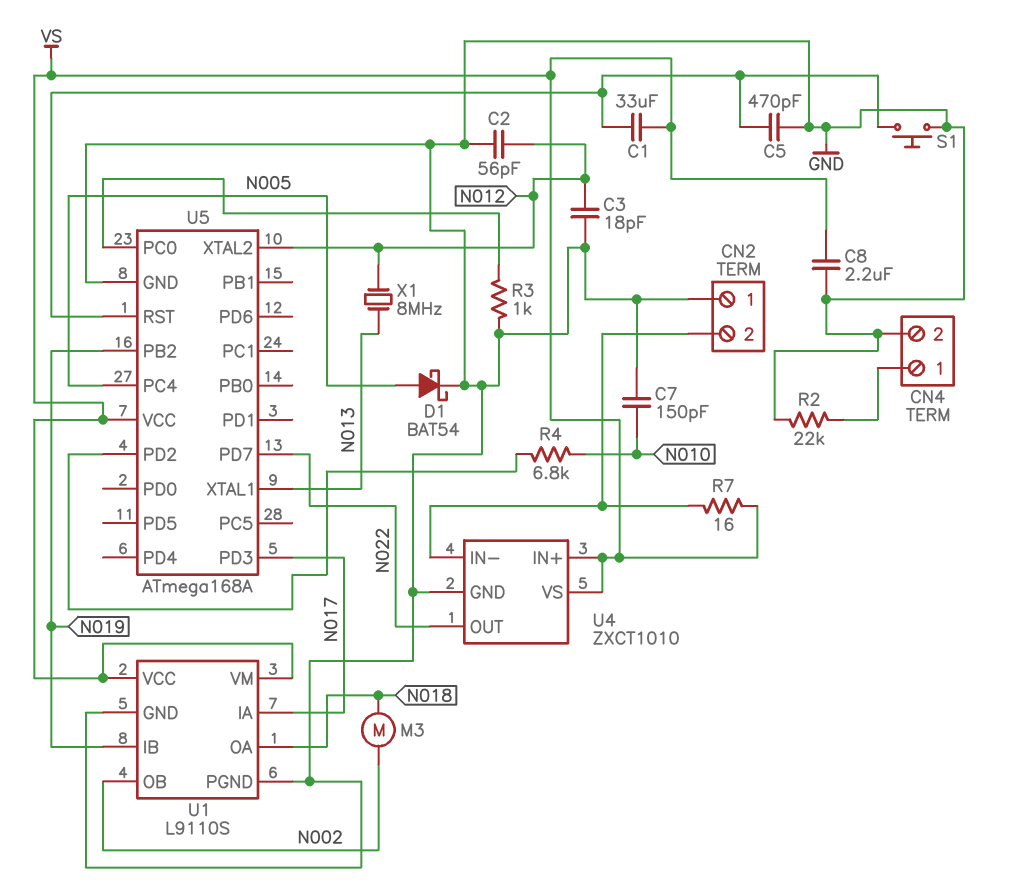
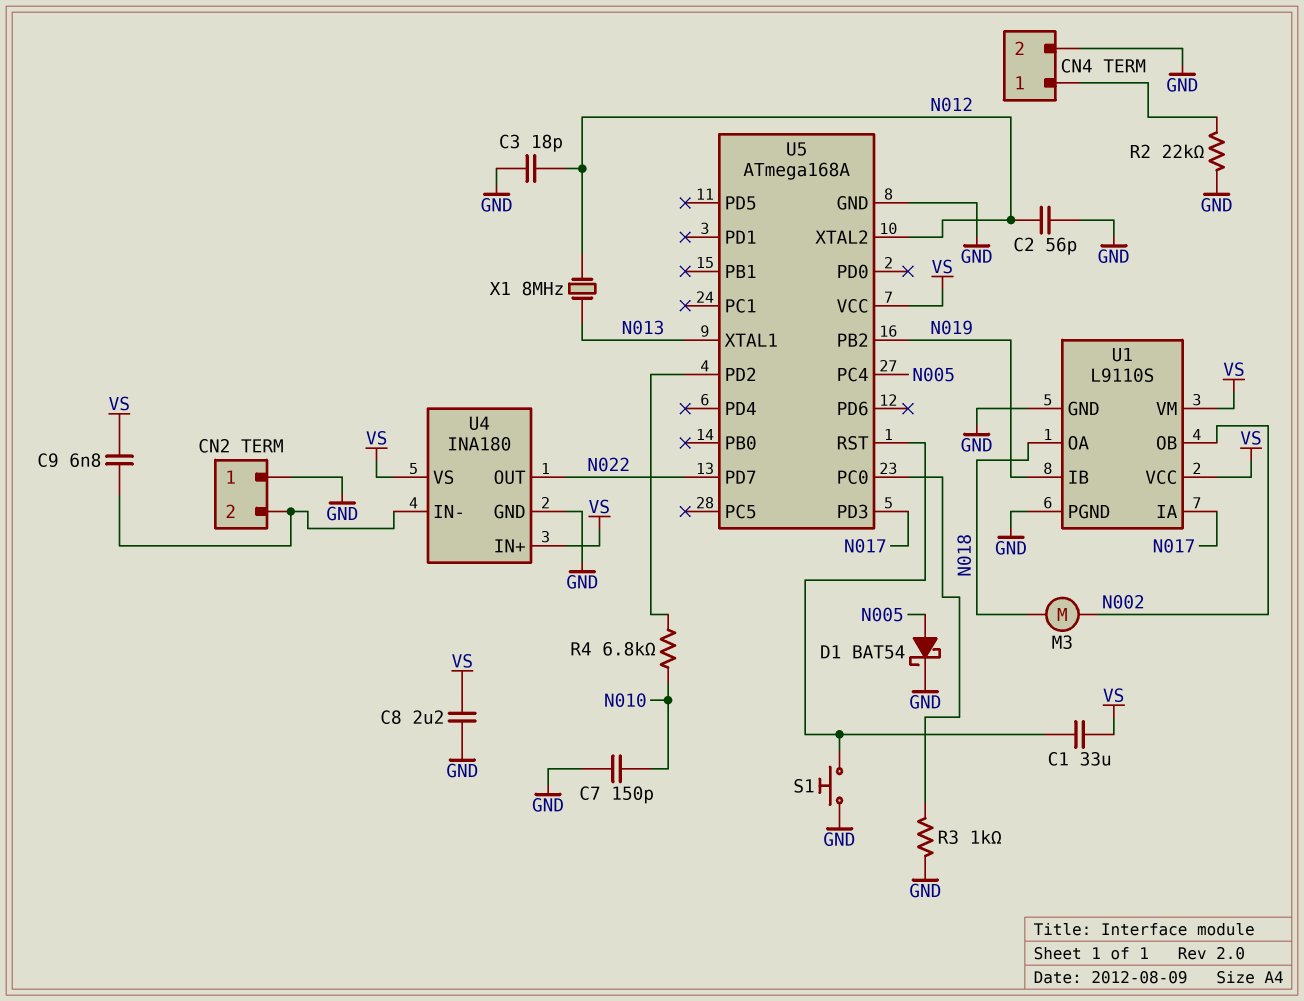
C5: 470pF (GND, U5/RST) -> none
C9: none -> 6.8nF (CN2/2, VS)
R7: 16 (CN2/2, VS) -> none
U4: ZXCT1010 -> INA180

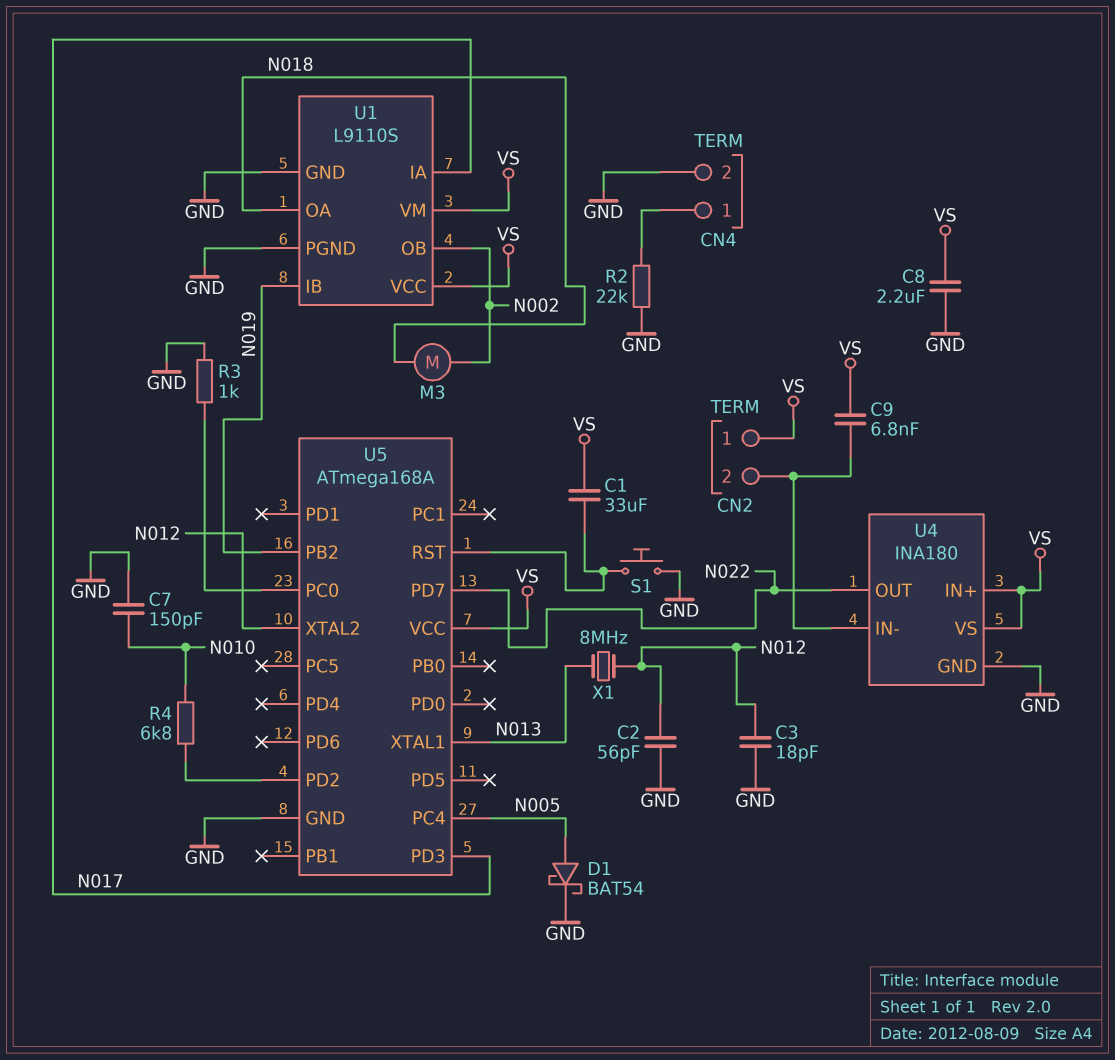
CN2 pin 1: GND -> VS

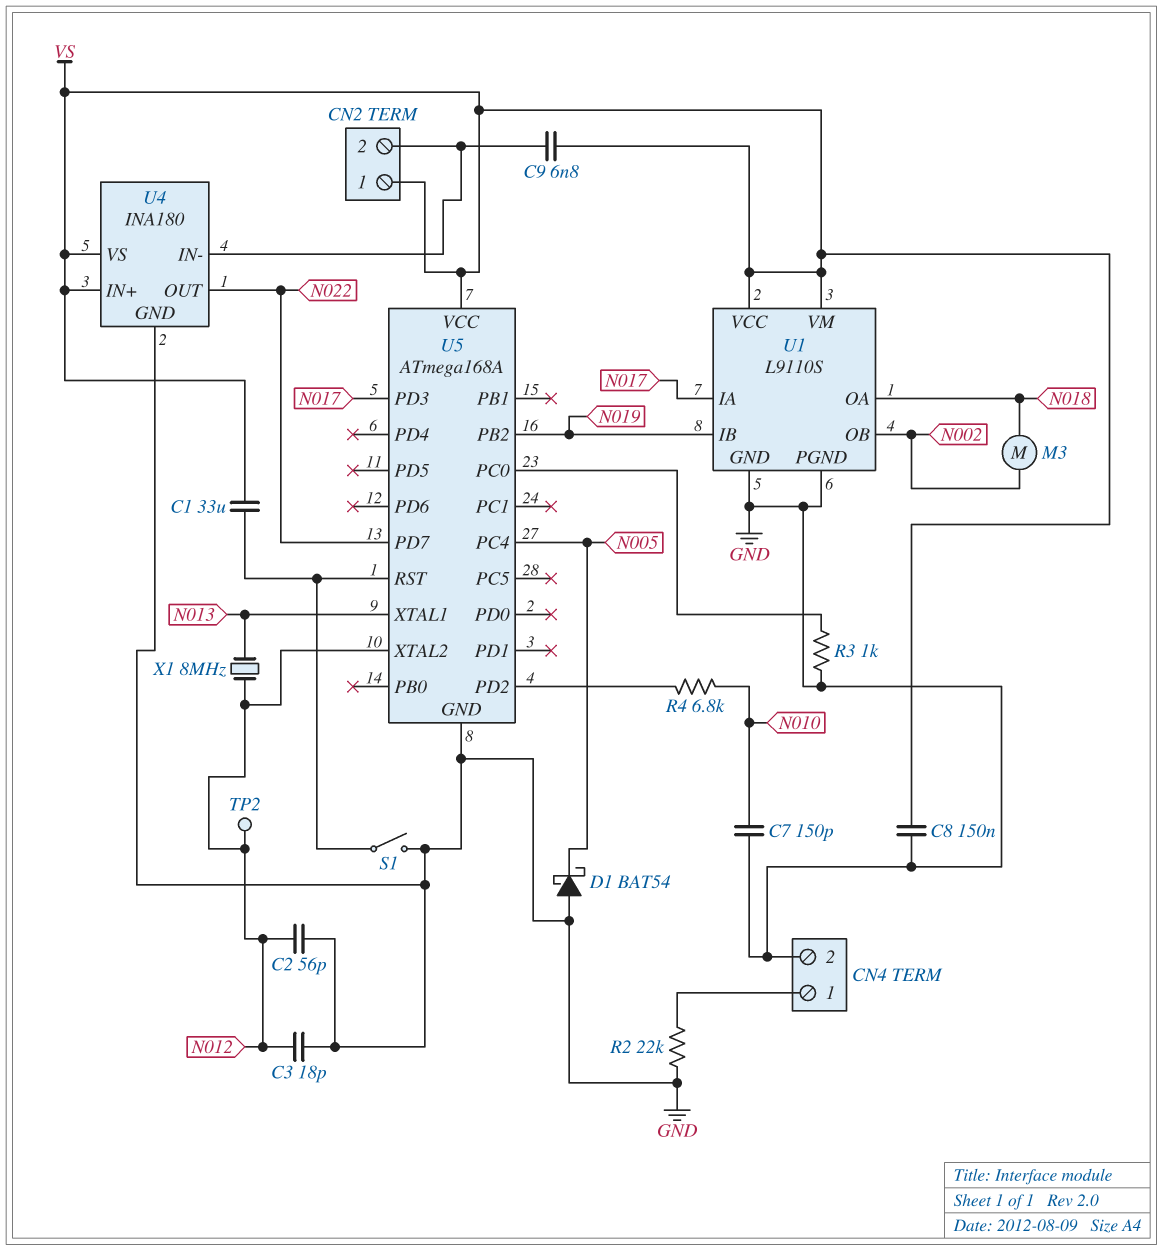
C8: 2.2uF (GND, VS) -> 150nF (GND, VS)
D1: schottky BAT54 (A N005, K GND) -> schottky BAT54 (A GND, K N005)
S1: button (GND, U5/RST) -> switch (GND, U5/RST)
TP2: none -> test point (N012)

